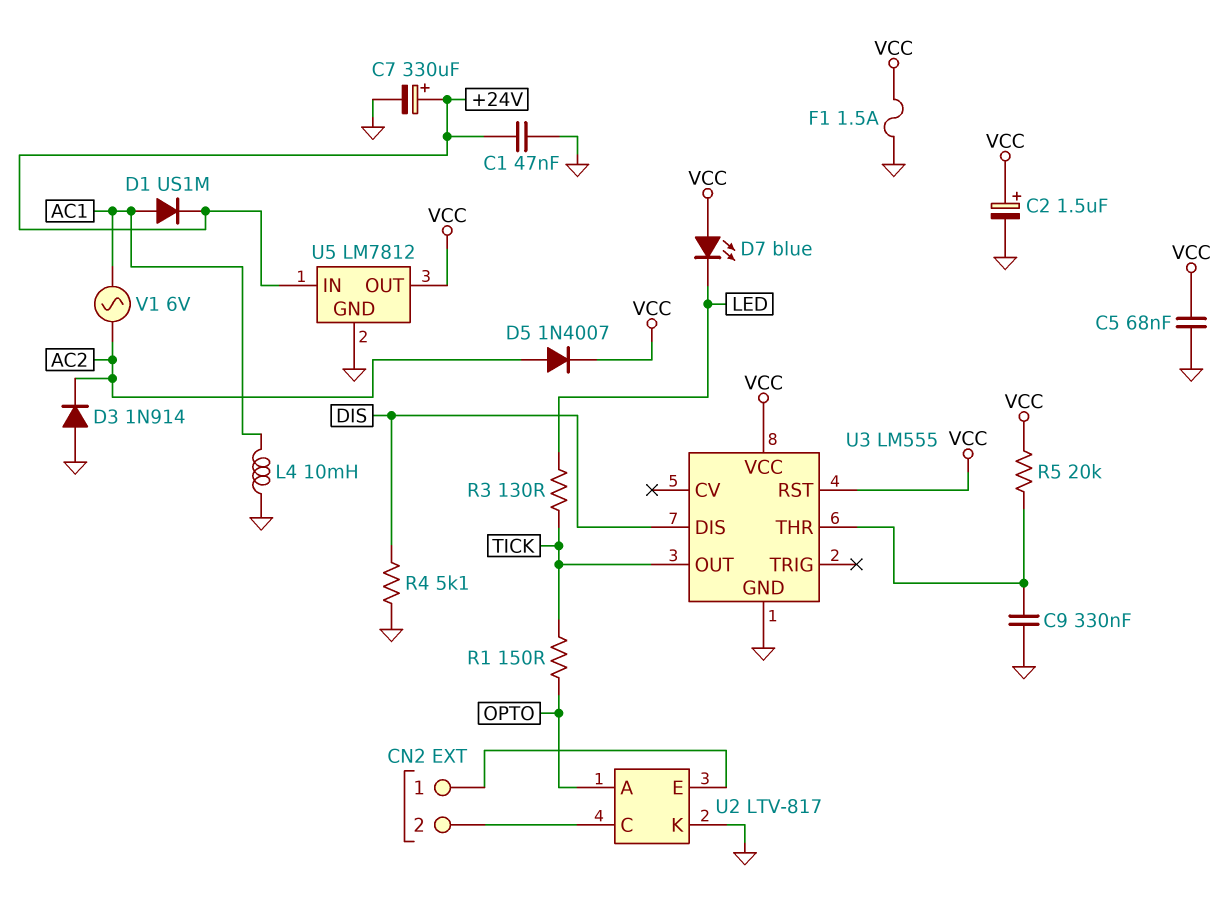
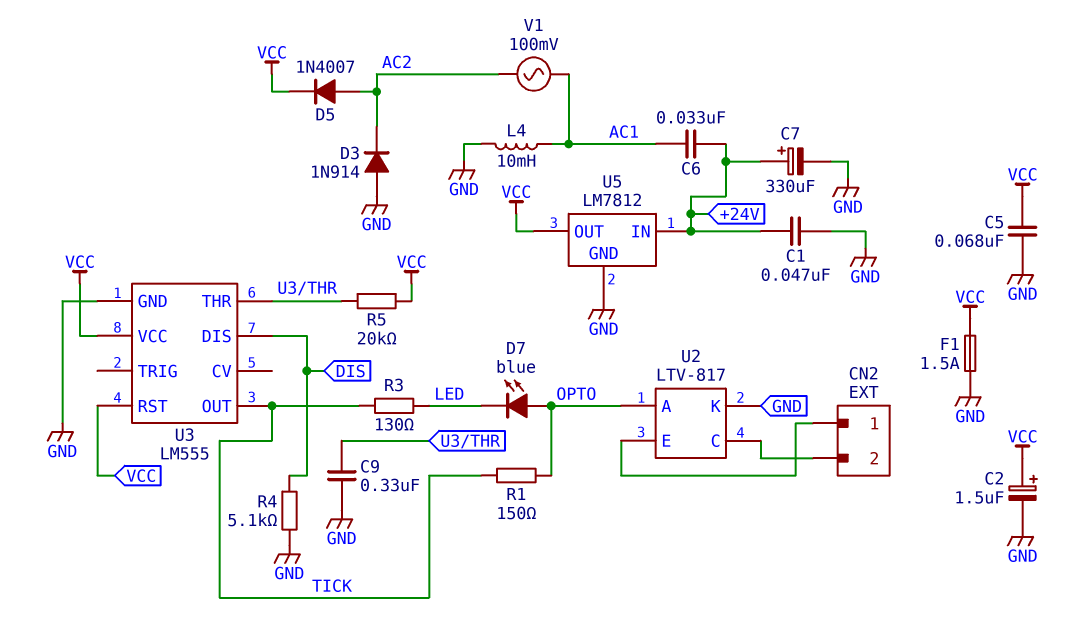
C6: none -> 33nF (+24V, AC1)
D1: diode US1M (A AC1, K +24V) -> none
D7: LED blue (A VCC, K LED) -> LED blue (A OPTO, K LED)
V1: AC 6V (AC1, AC2) -> AC 100mV (AC1, AC2)

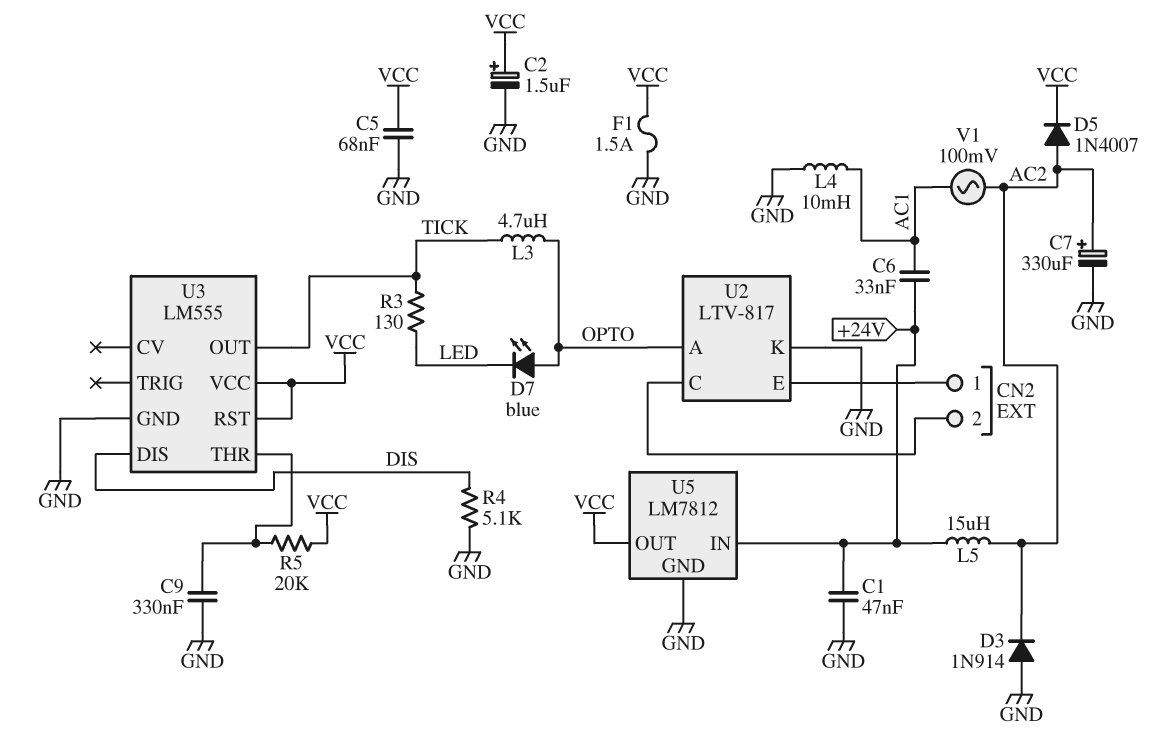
C7: 330uF (plus +24V, minus GND) -> 330uF (plus AC2, minus GND)
L3: none -> 4.7uH (OPTO, TICK)
L5: none -> 15uH (+24V, AC2)
R1: 150 (OPTO, TICK) -> none

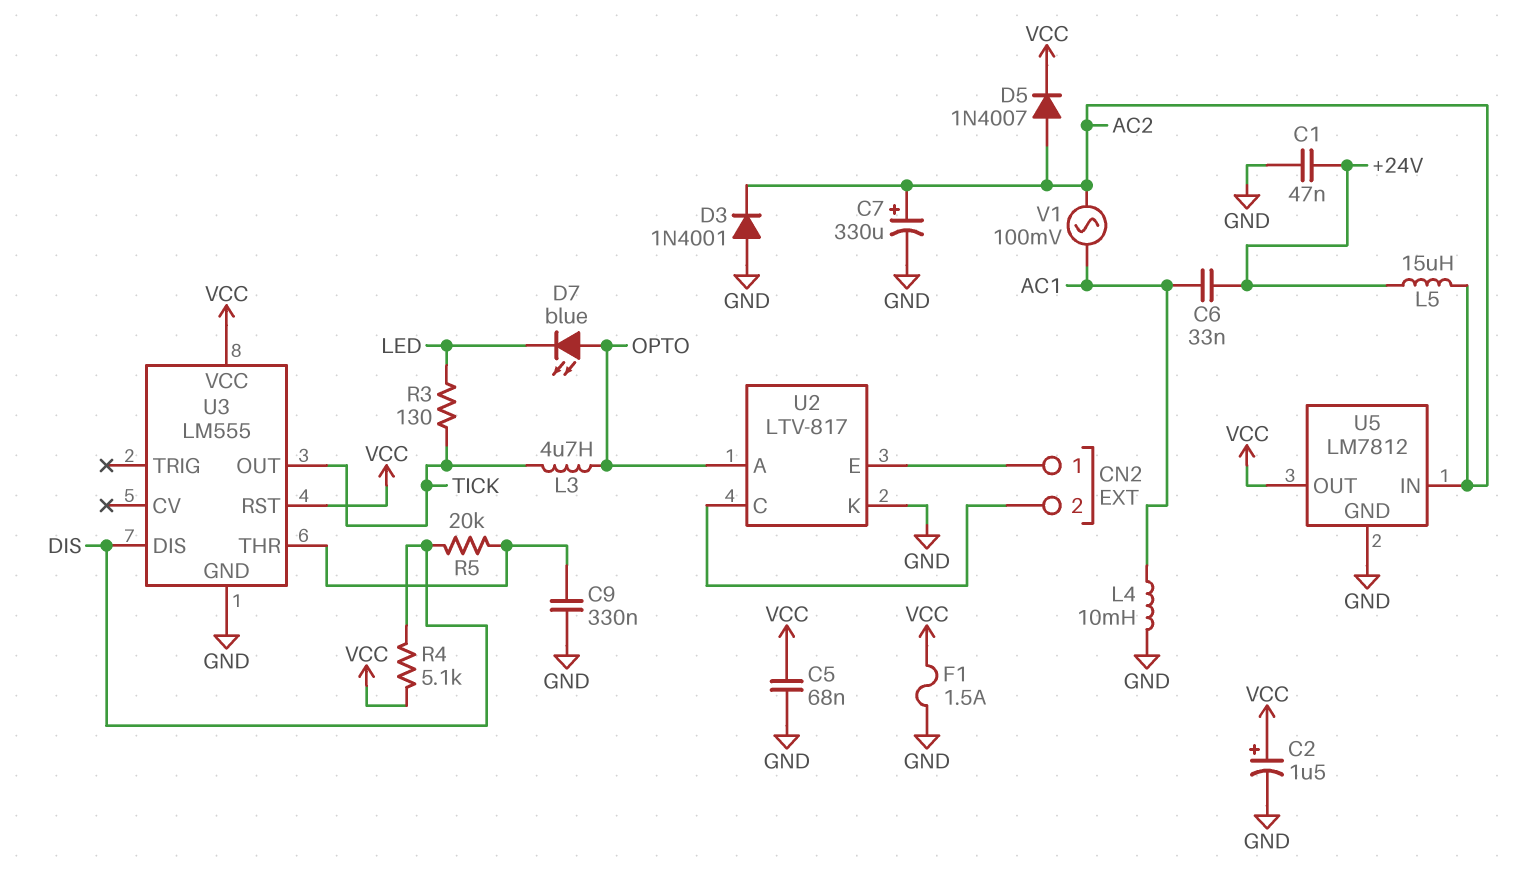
D3: diode 1N914 (A GND, K AC2) -> diode 1N4001 (A GND, K AC2)
R4: 5.1k (DIS, GND) -> 5.1k (DIS, VCC)
R5: 20k (U3/THR, VCC) -> 20k (DIS, U3/THR)
U5 pin IN: +24V -> AC2

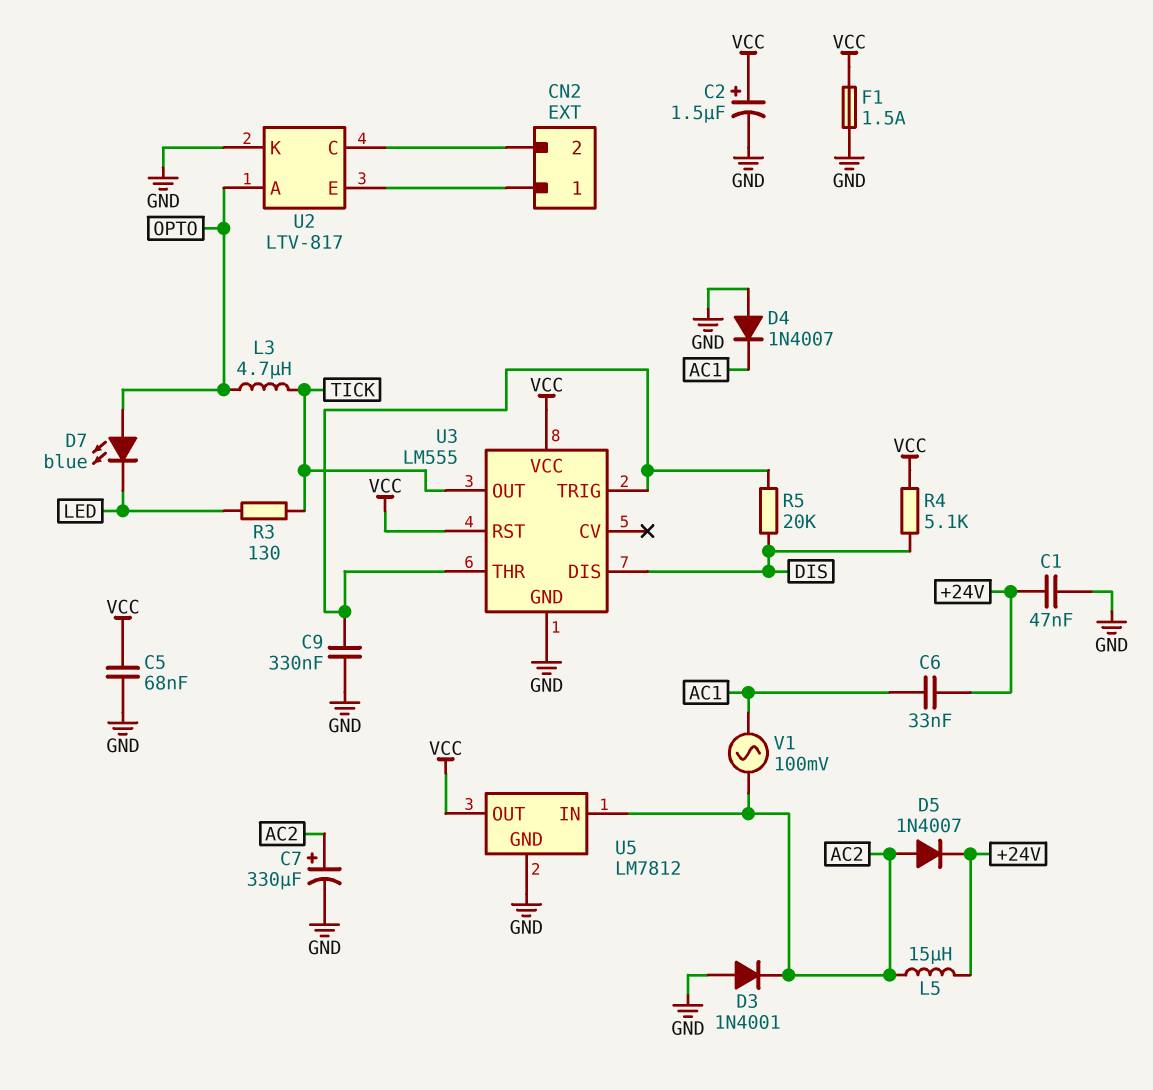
D4: none -> diode 1N4007 (A GND, K AC1)
D5: diode 1N4007 (A AC2, K VCC) -> diode 1N4007 (A AC2, K +24V)
L4: 10mH (AC1, GND) -> none
U3 pin TRIG: none -> U3/THR

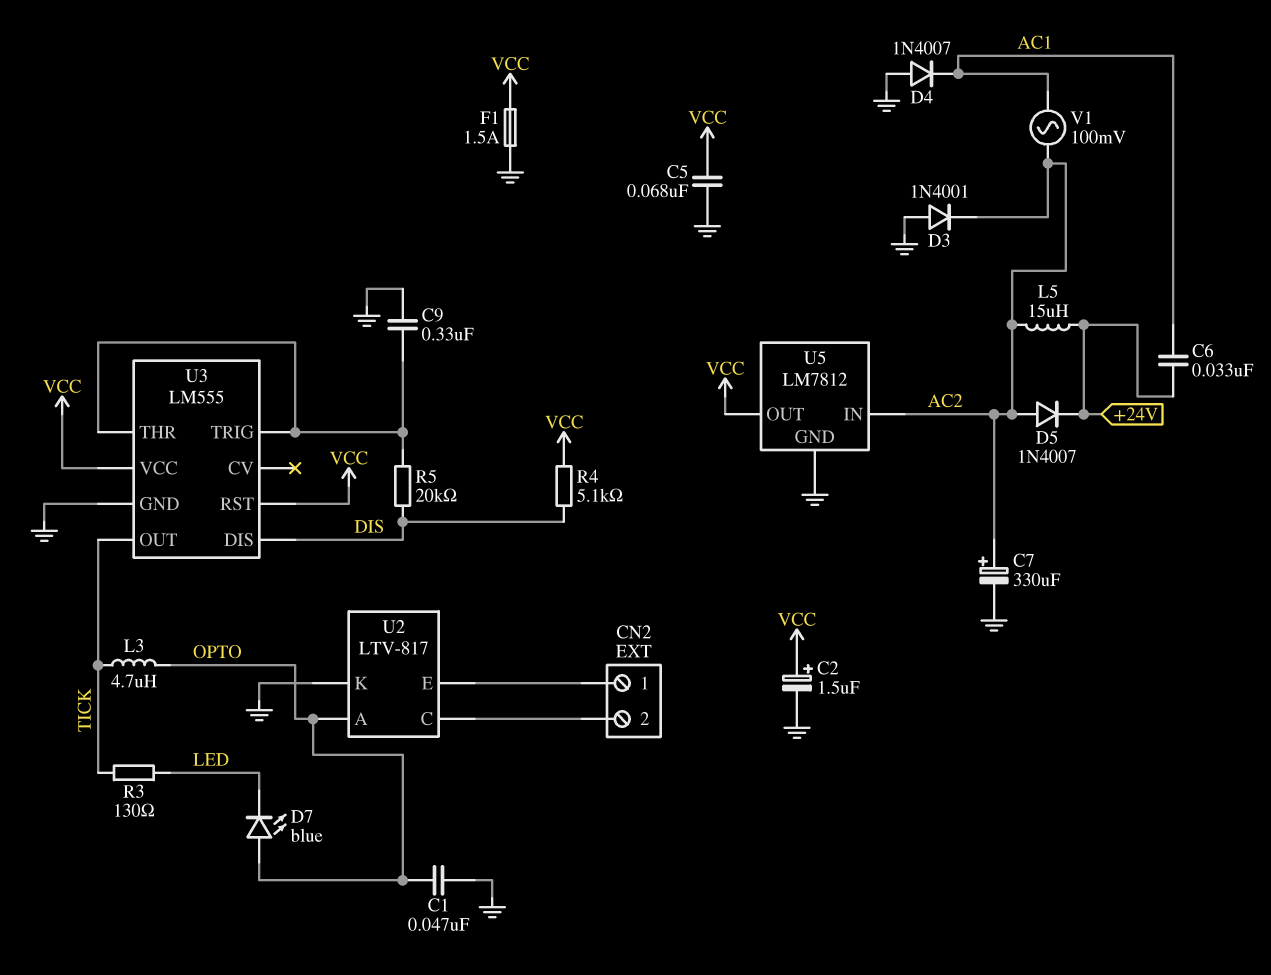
C1: 47nF (+24V, GND) -> 47nF (GND, OPTO)

